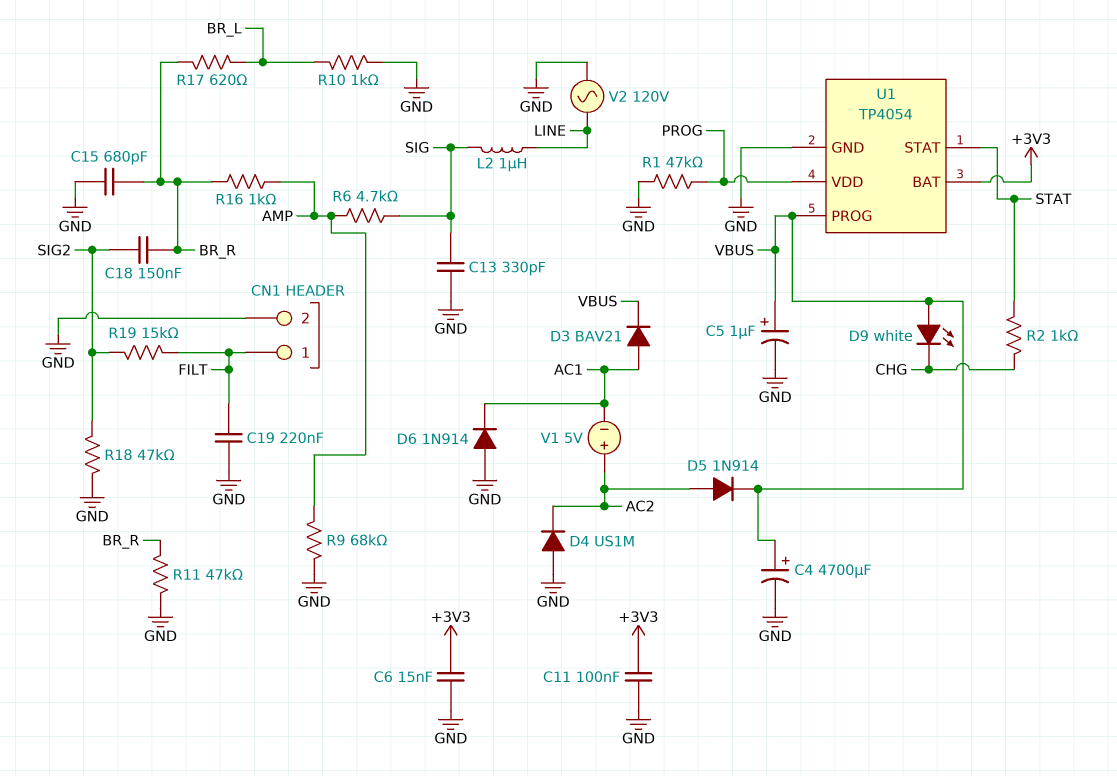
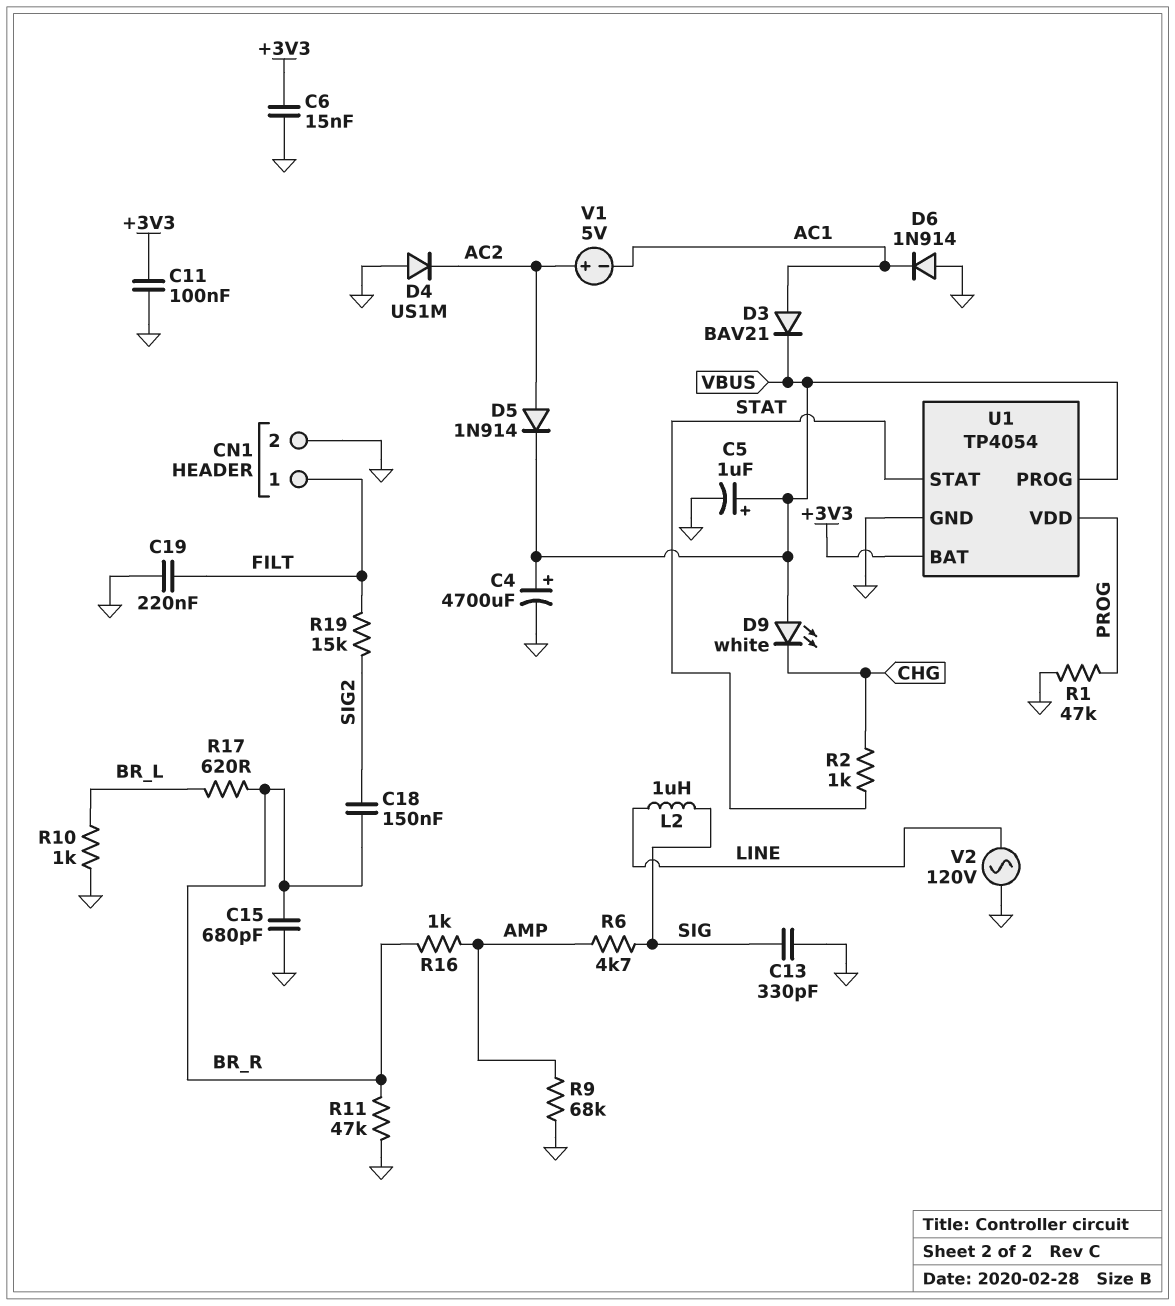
R18: 47k (GND, SIG2) -> none

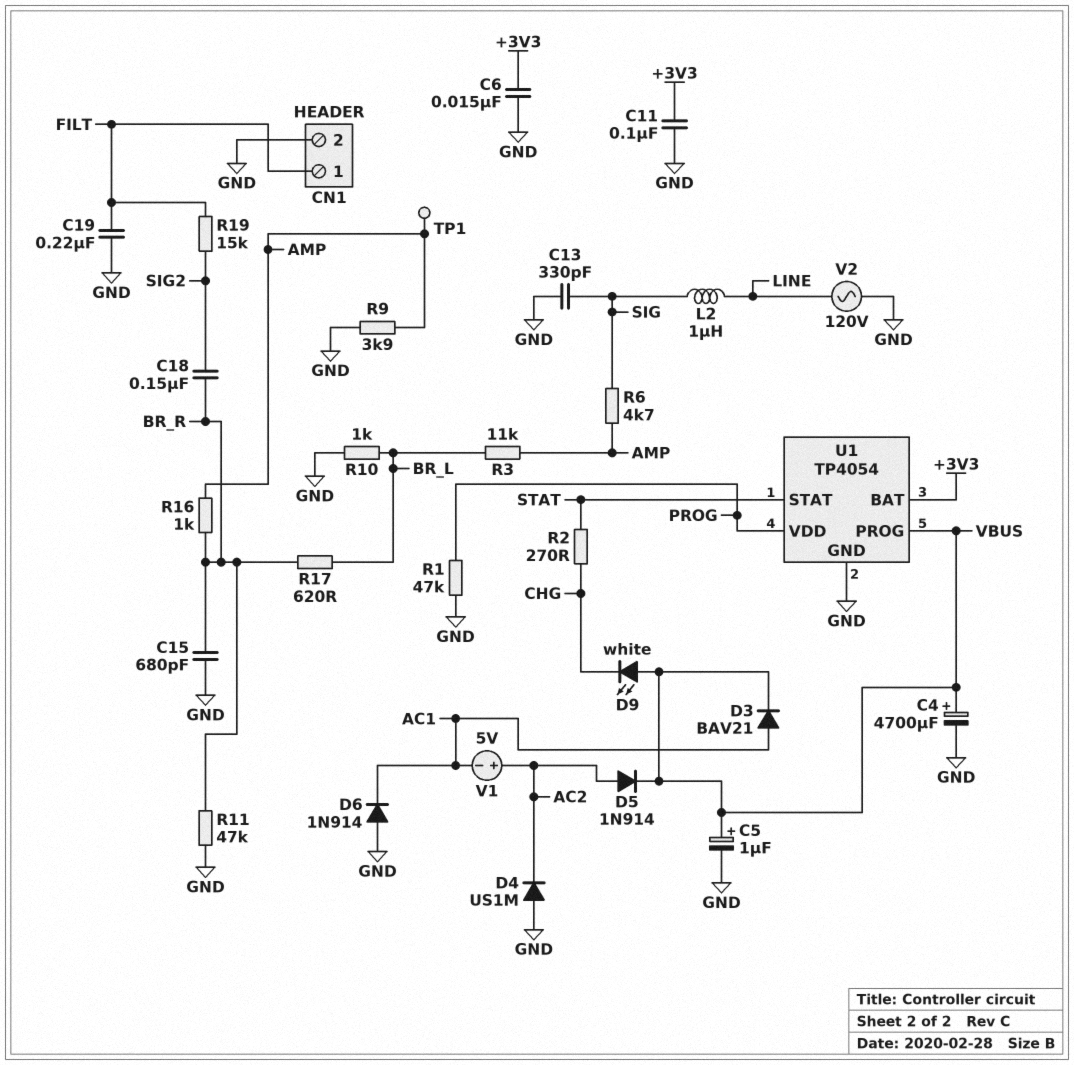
R2: 1k (CHG, STAT) -> 270 (CHG, STAT)
R3: none -> 11k (AMP, BR_L)
R9: 68k (AMP, GND) -> 3.9k (AMP, GND)
TP1: none -> test point (AMP)

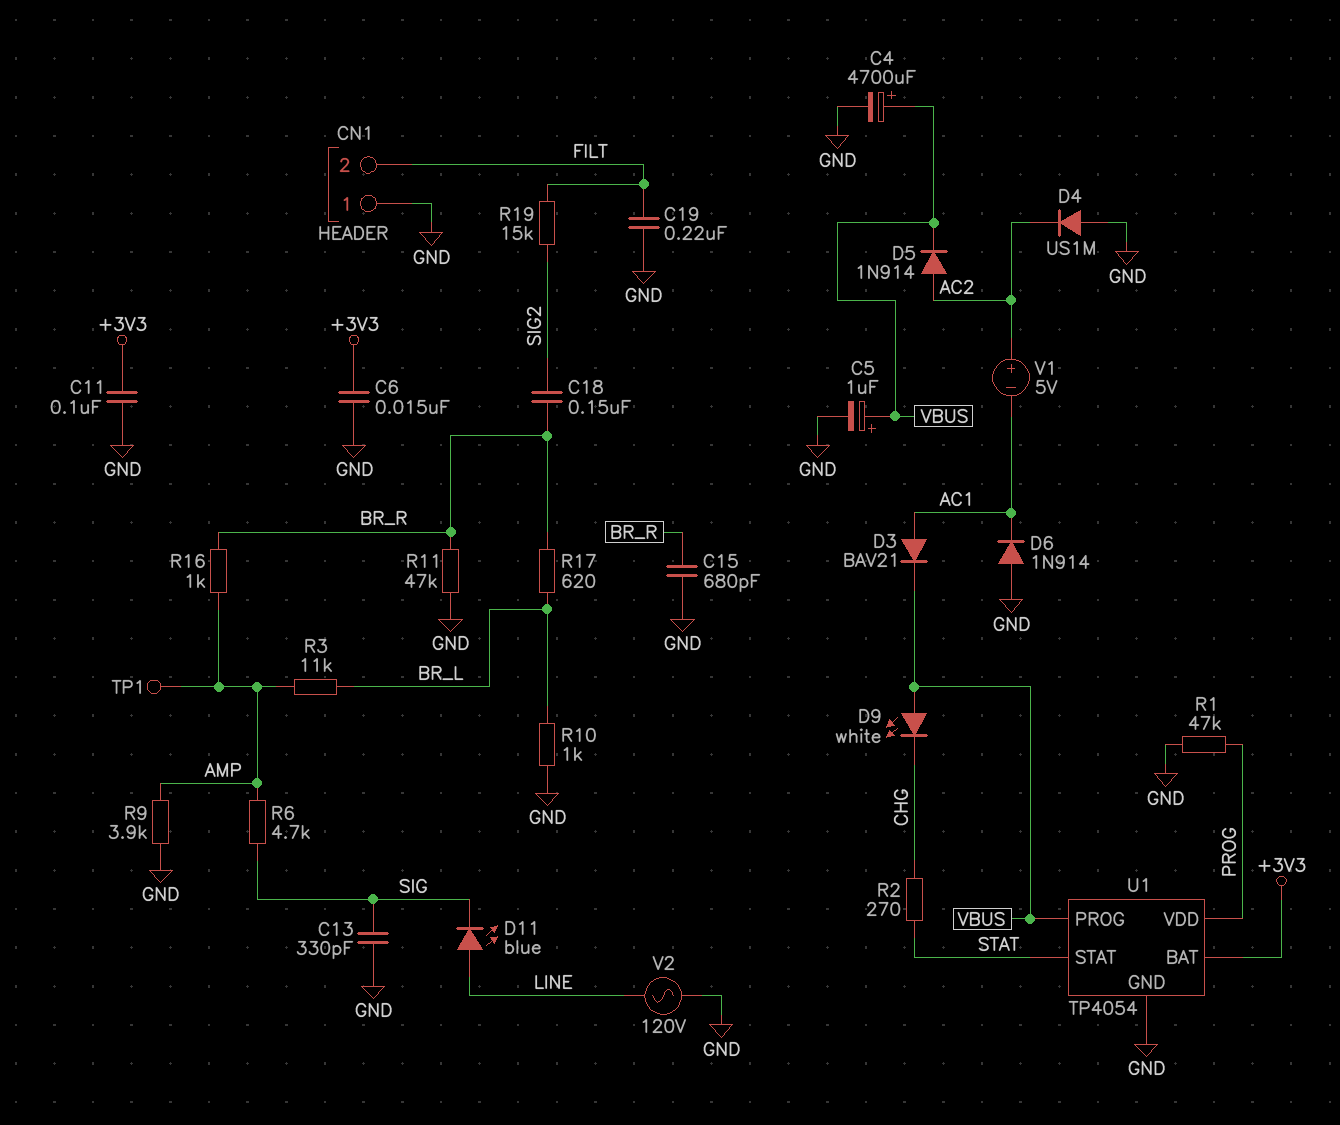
CN1 pin 1: FILT -> GND
CN1 pin 2: GND -> FILT
D11: none -> LED blue (A LINE, K SIG)
L2: 1uH (LINE, SIG) -> none

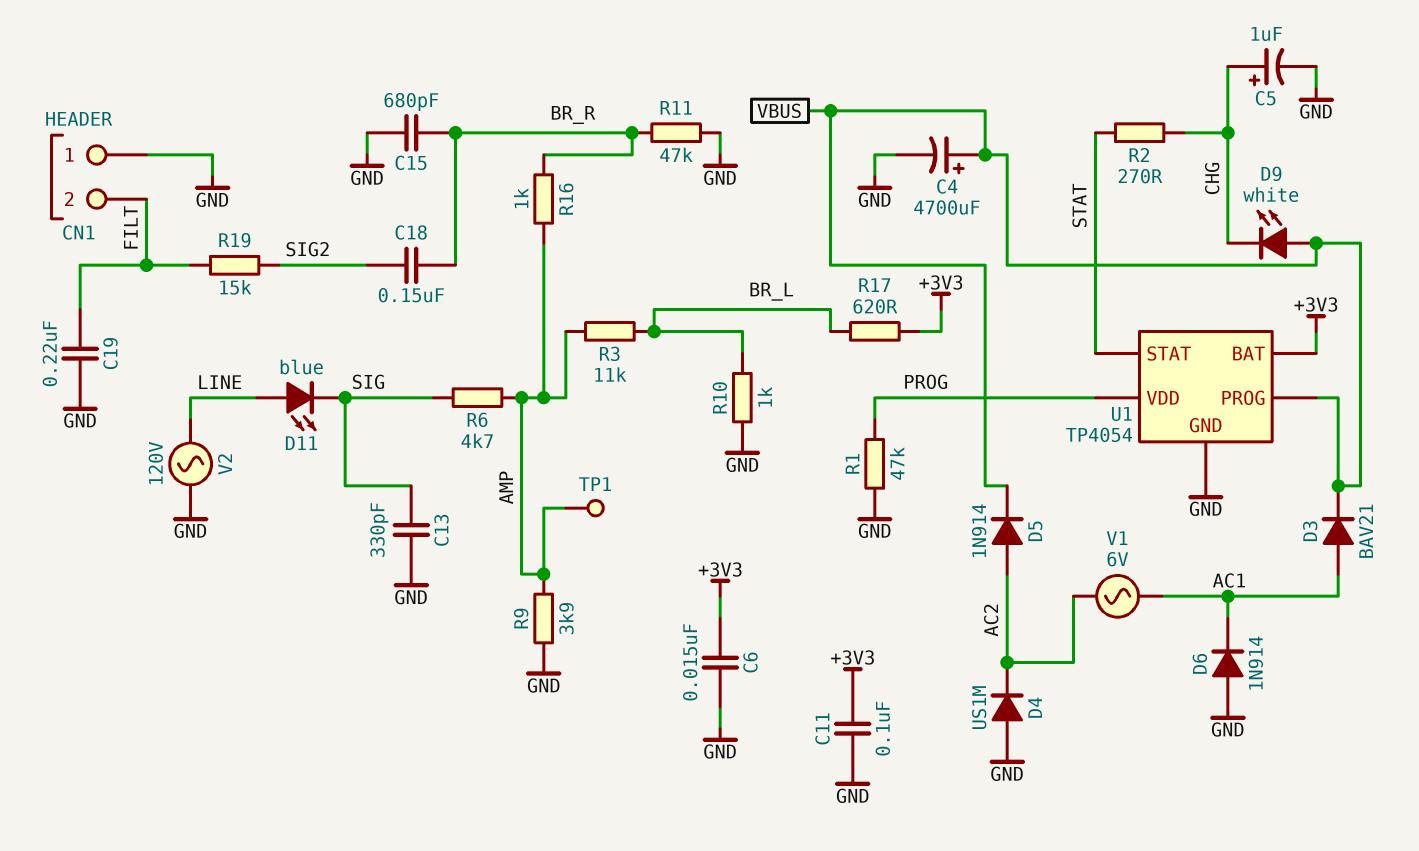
C5: 1uF (plus VBUS, minus GND) -> 1uF (plus CHG, minus GND)
R17: 620 (BR_L, BR_R) -> 620 (+3V3, BR_L)
V1: 5V (plus AC2, minus AC1) -> AC 6V (AC1, AC2)

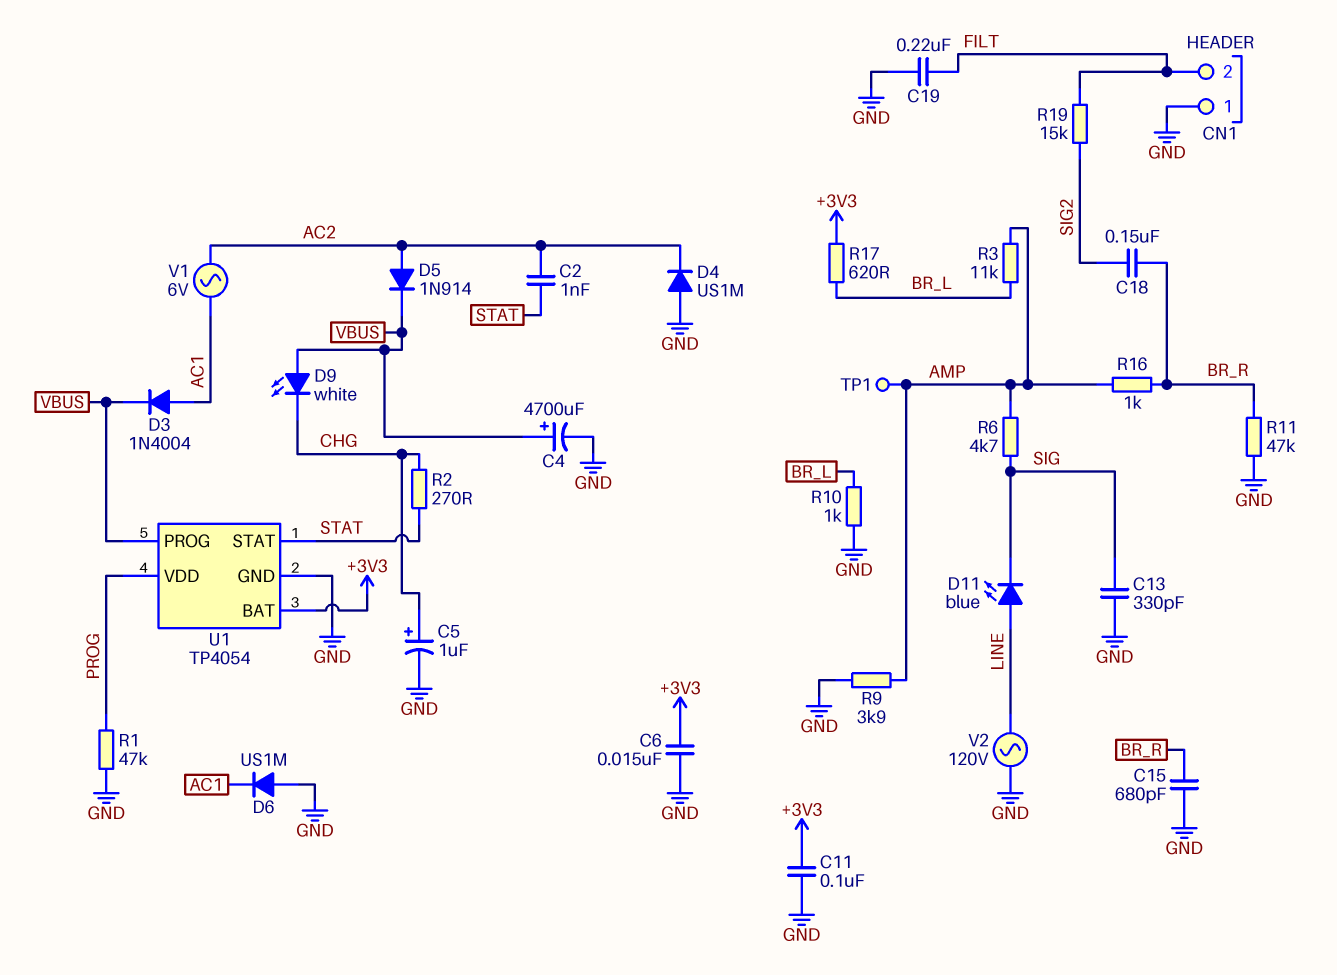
C2: none -> 1nF (AC2, STAT)
D3: diode BAV21 (A AC1, K VBUS) -> diode 1N4004 (A AC1, K VBUS)
D6: diode 1N914 (A GND, K AC1) -> diode US1M (A GND, K AC1)

